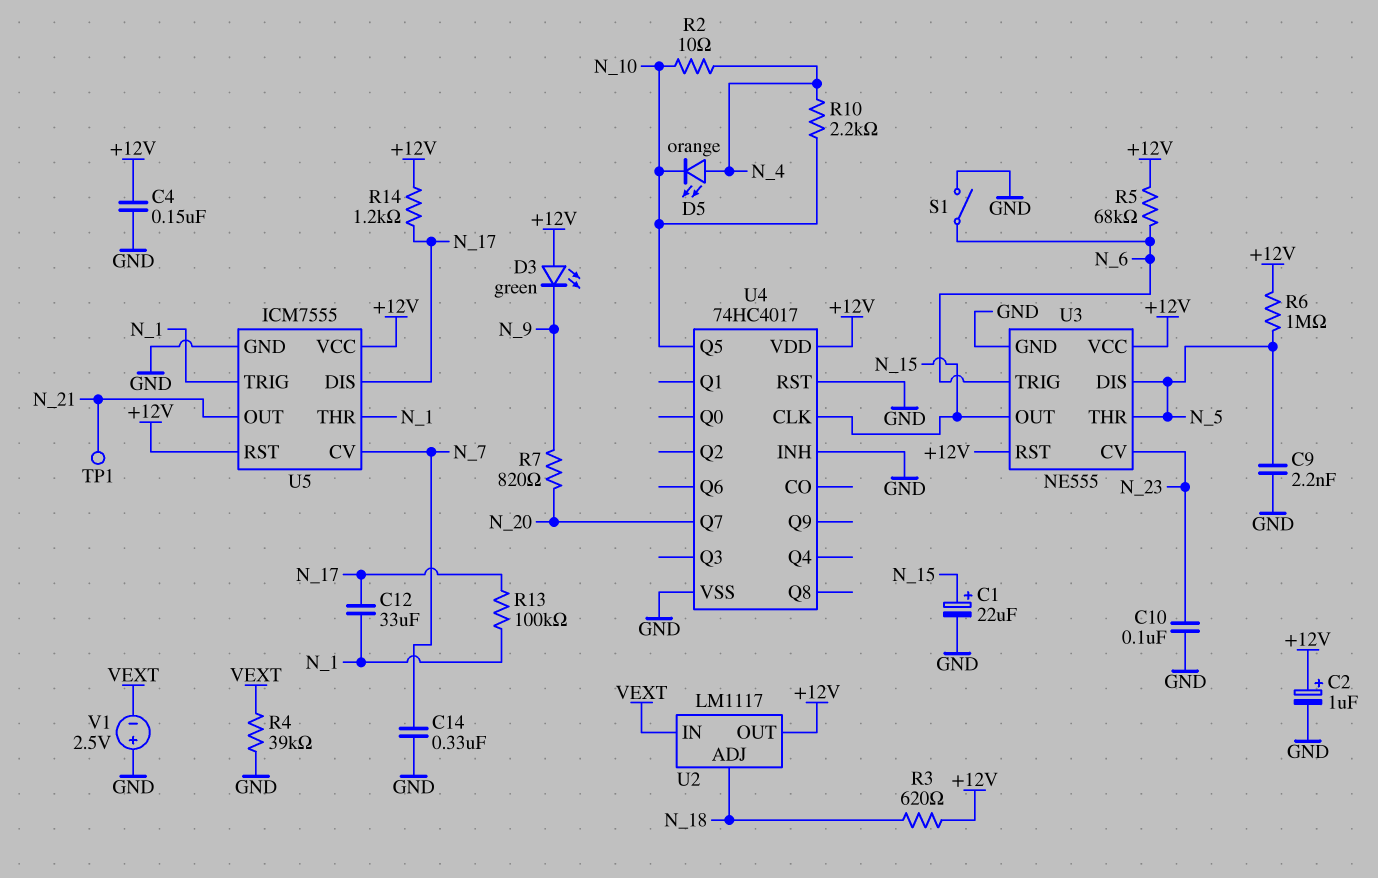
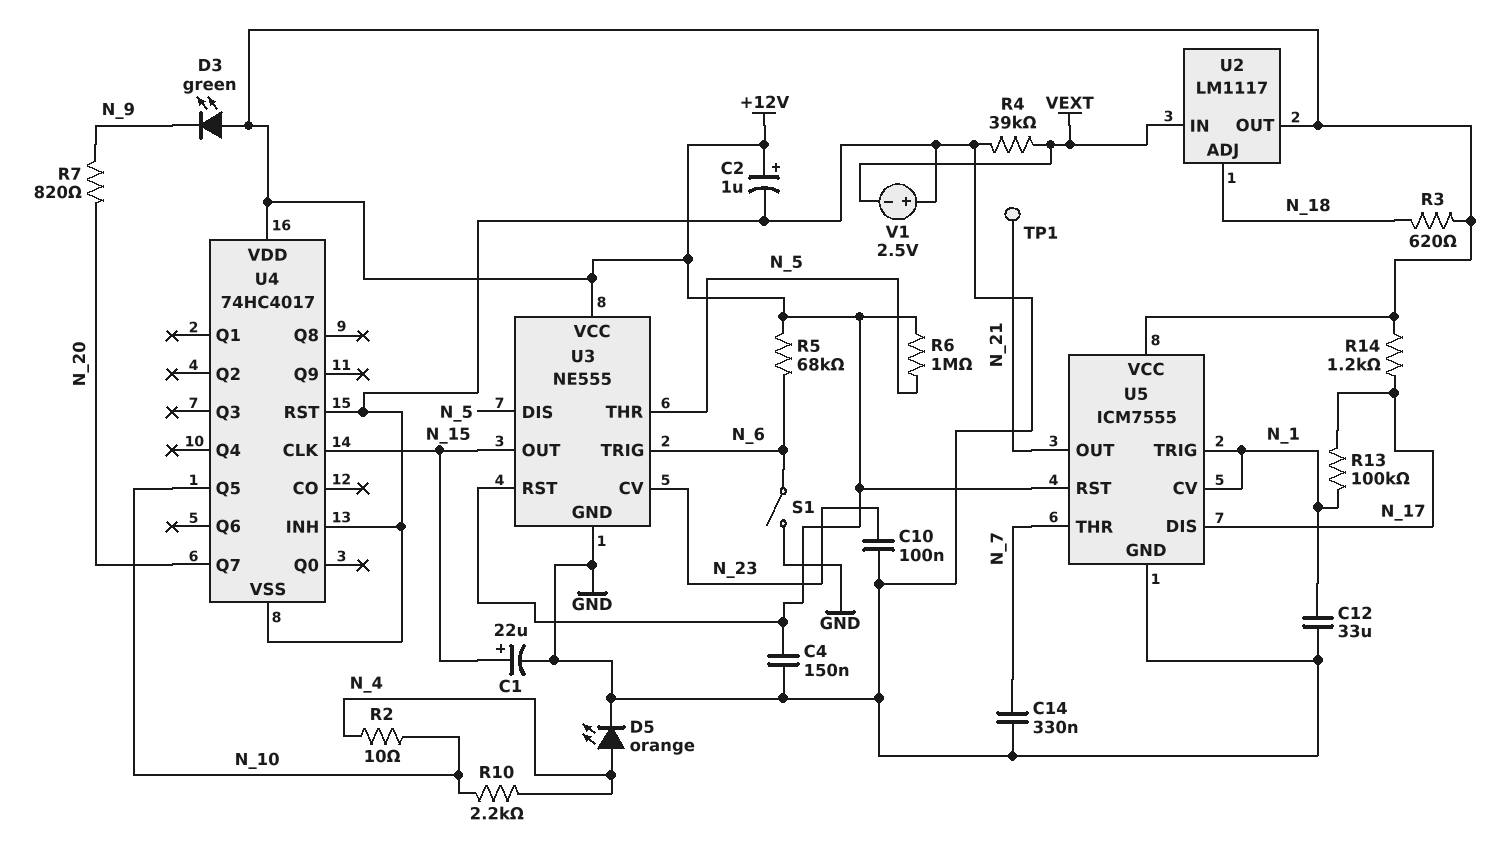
C9: 2.2nF (GND, N_5) -> none
C12: 33uF (N_1, N_17) -> 33uF (GND, N_1)
D5: LED orange (A N_4, K N_10) -> LED orange (A N_4, K GND)
U5 pin CV: N_7 -> N_1
U5 pin THR: N_1 -> N_7

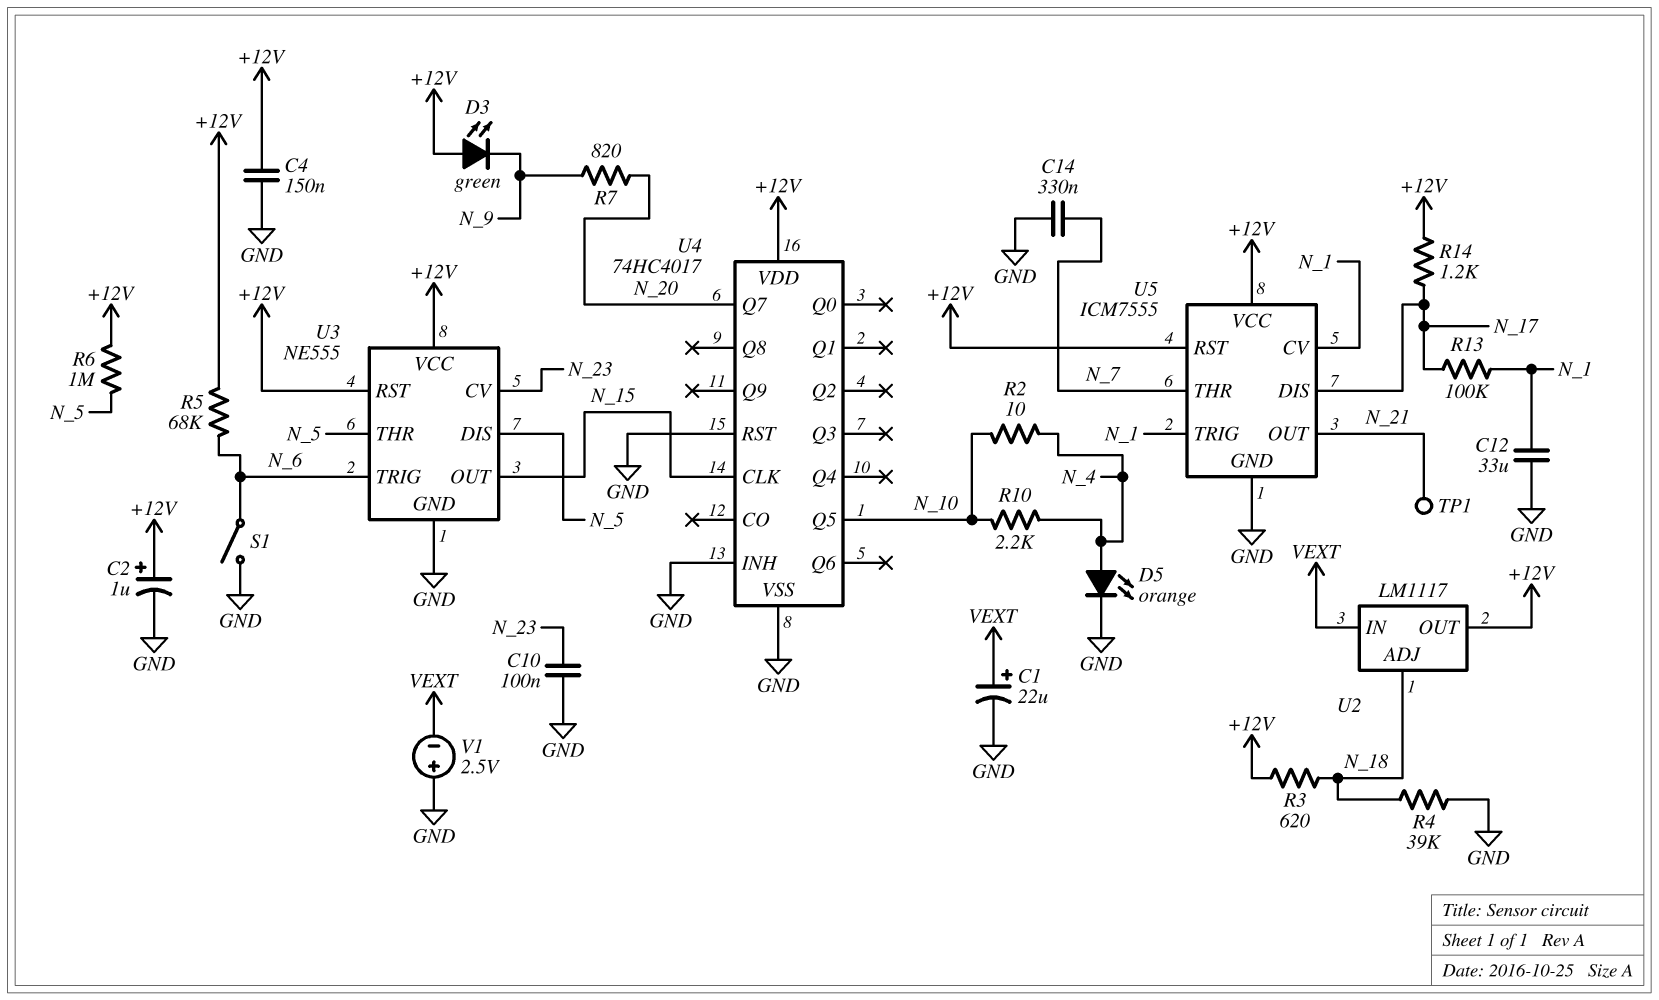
C1: 22uF (plus N_15, minus GND) -> 22uF (plus VEXT, minus GND)
R4: 39k (GND, VEXT) -> 39k (GND, N_18)

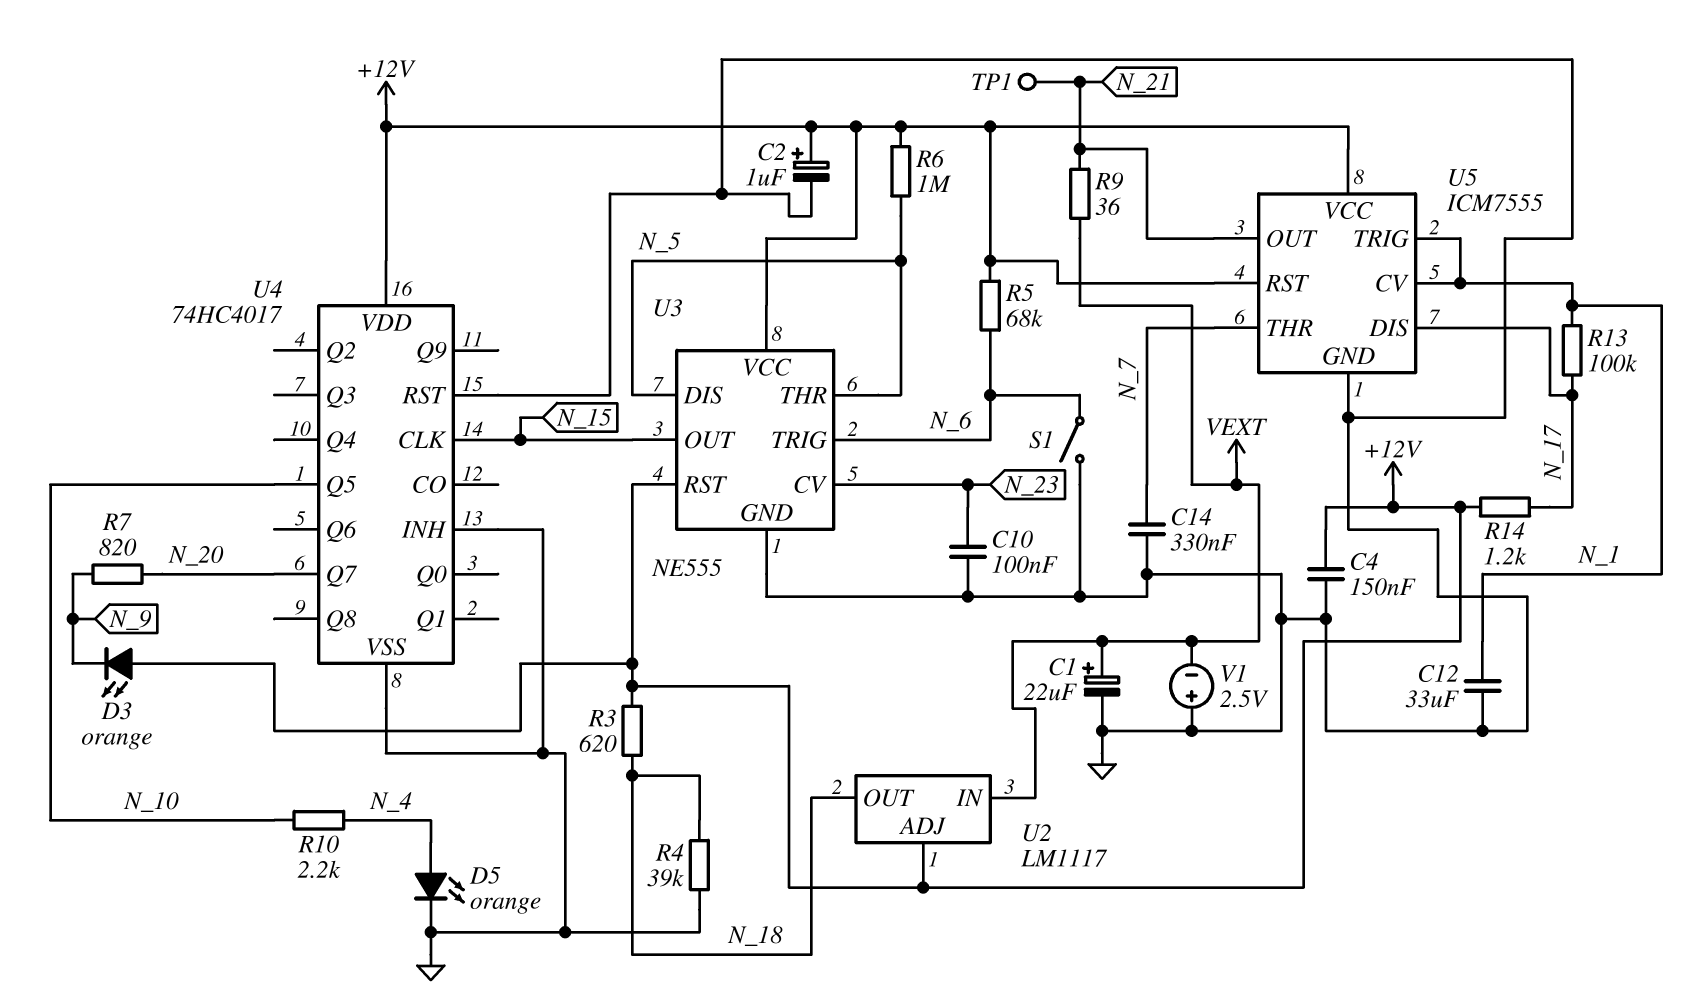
D3: LED green (A +12V, K N_9) -> LED orange (A +12V, K N_9)
R2: 10 (N_4, N_10) -> none
R9: none -> 36 (N_21, VEXT)
U2 pin ADJ: N_18 -> +12V
U2 pin OUT: +12V -> N_18

